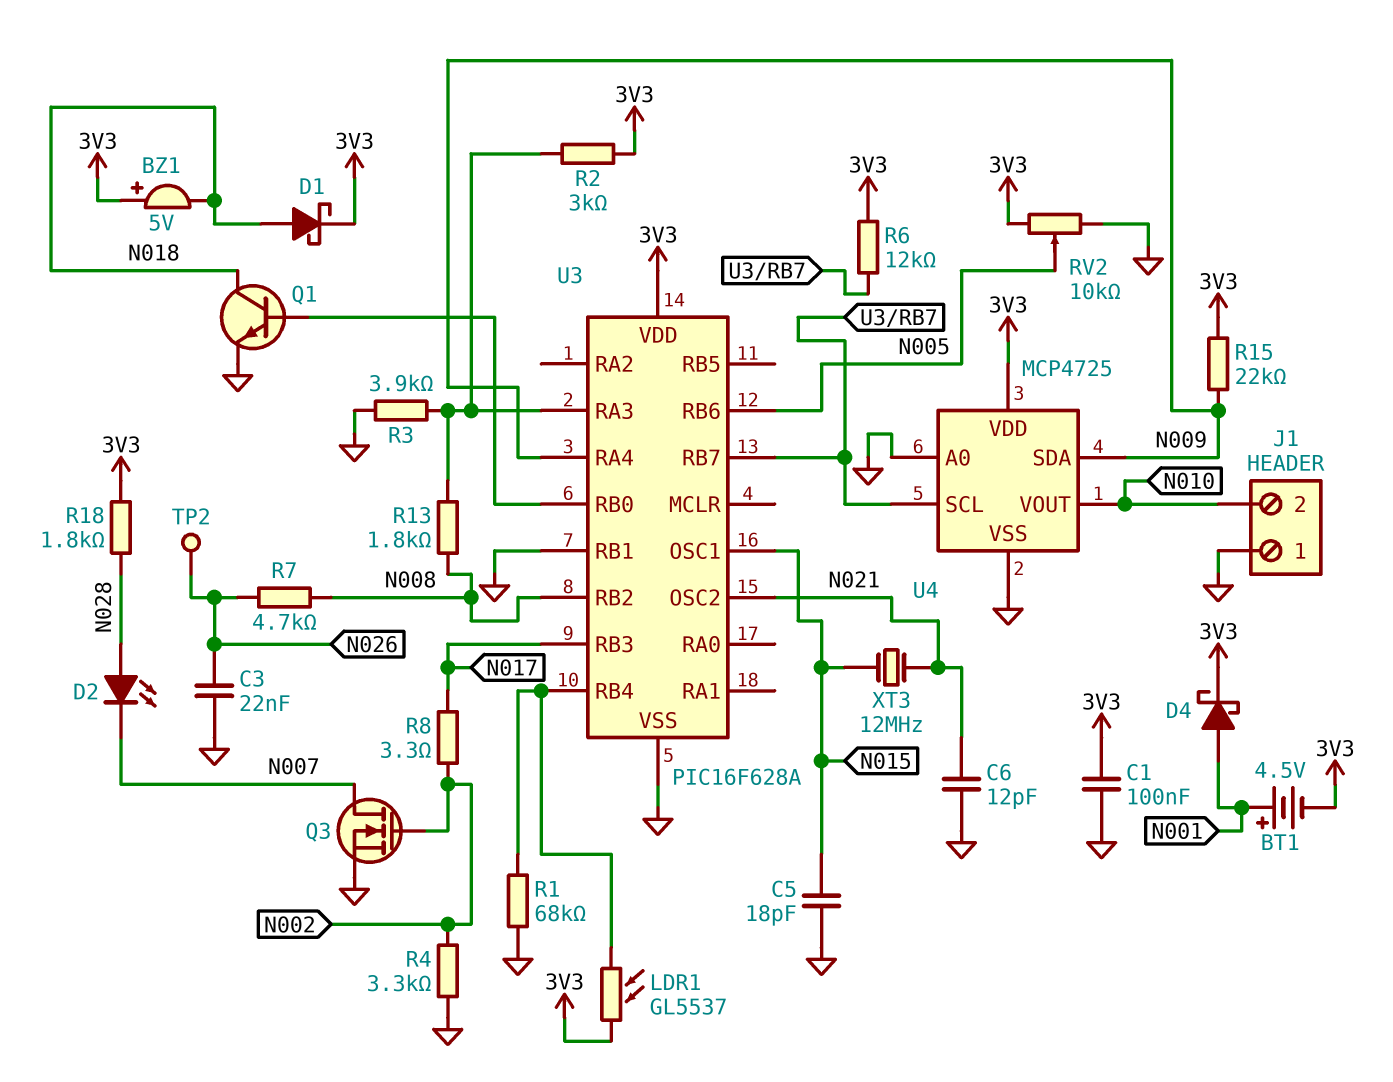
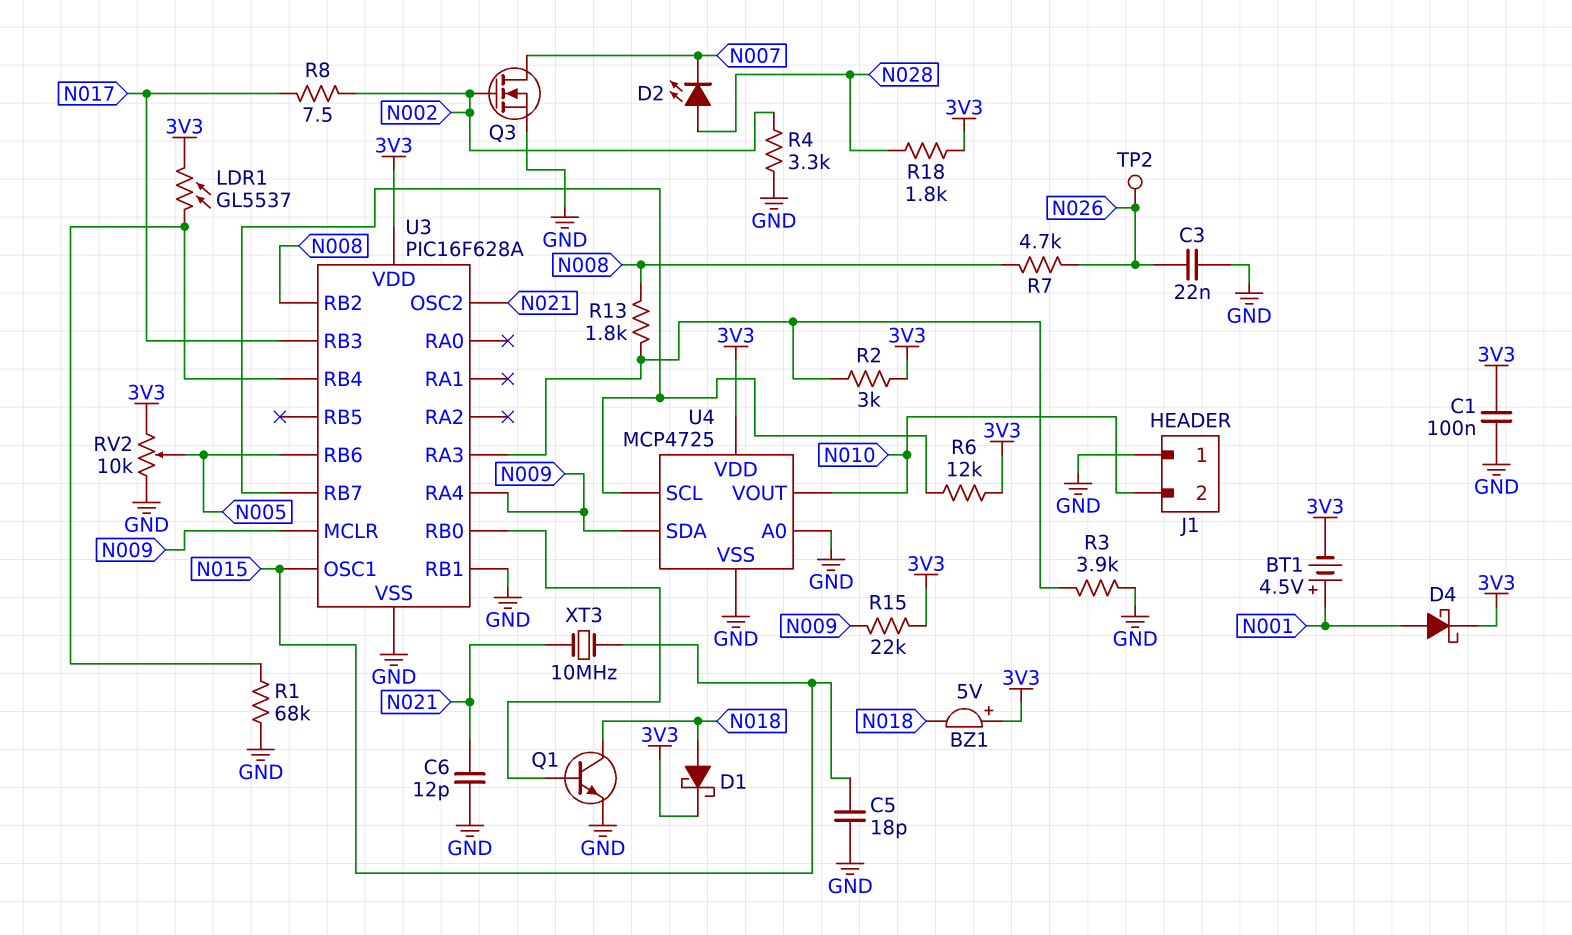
R8: 3.3 (N002, N017) -> 7.5 (N002, N017)
U3 pin MCLR: none -> N009
XT3: 12MHz (N015, N021) -> 10MHz (N015, N021)

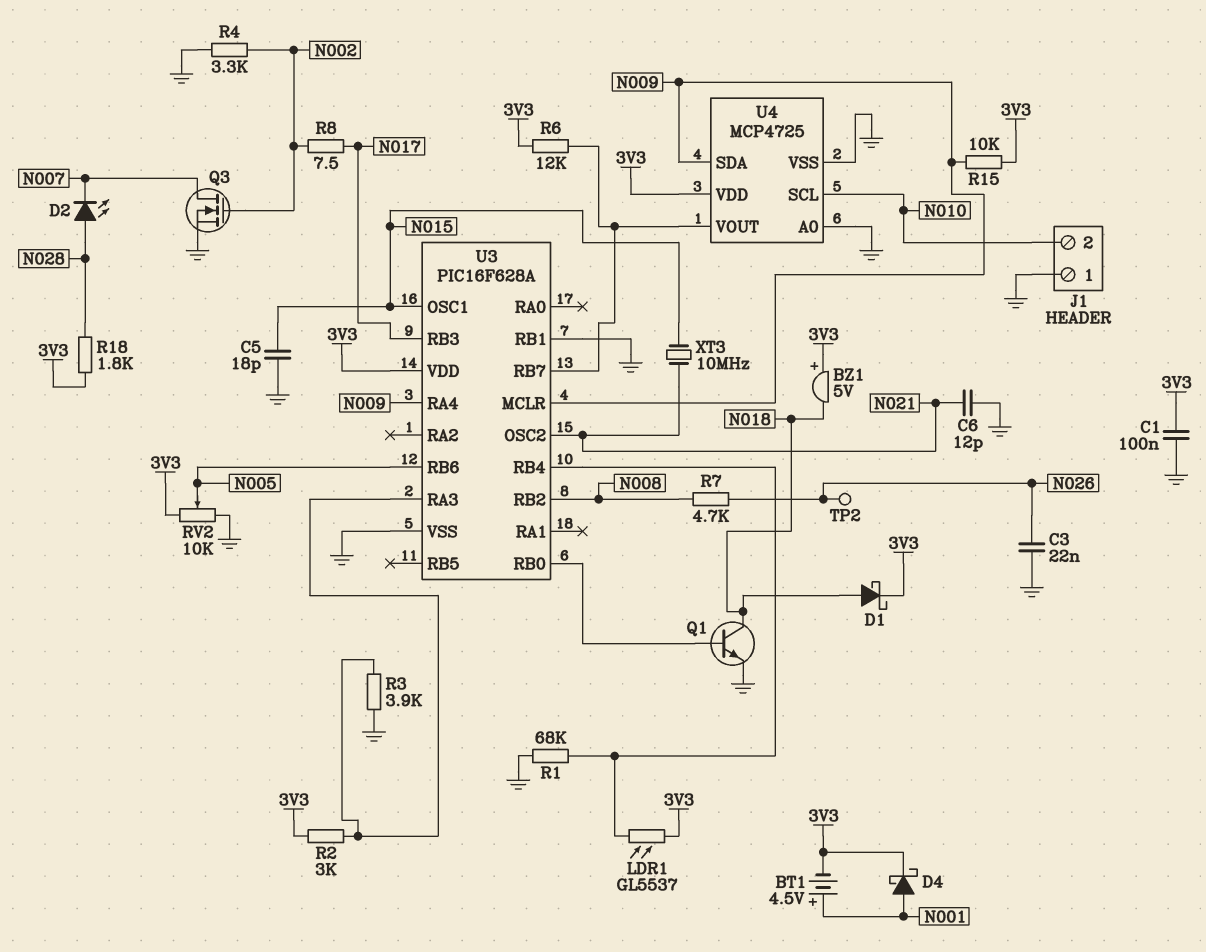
R13: 1.8k (N008, U3/RA3) -> none
R15: 22k (3V3, N009) -> 10k (3V3, N009)
U4 pin SCL: U3/RB7 -> N010
U4 pin VOUT: N010 -> U3/RB7

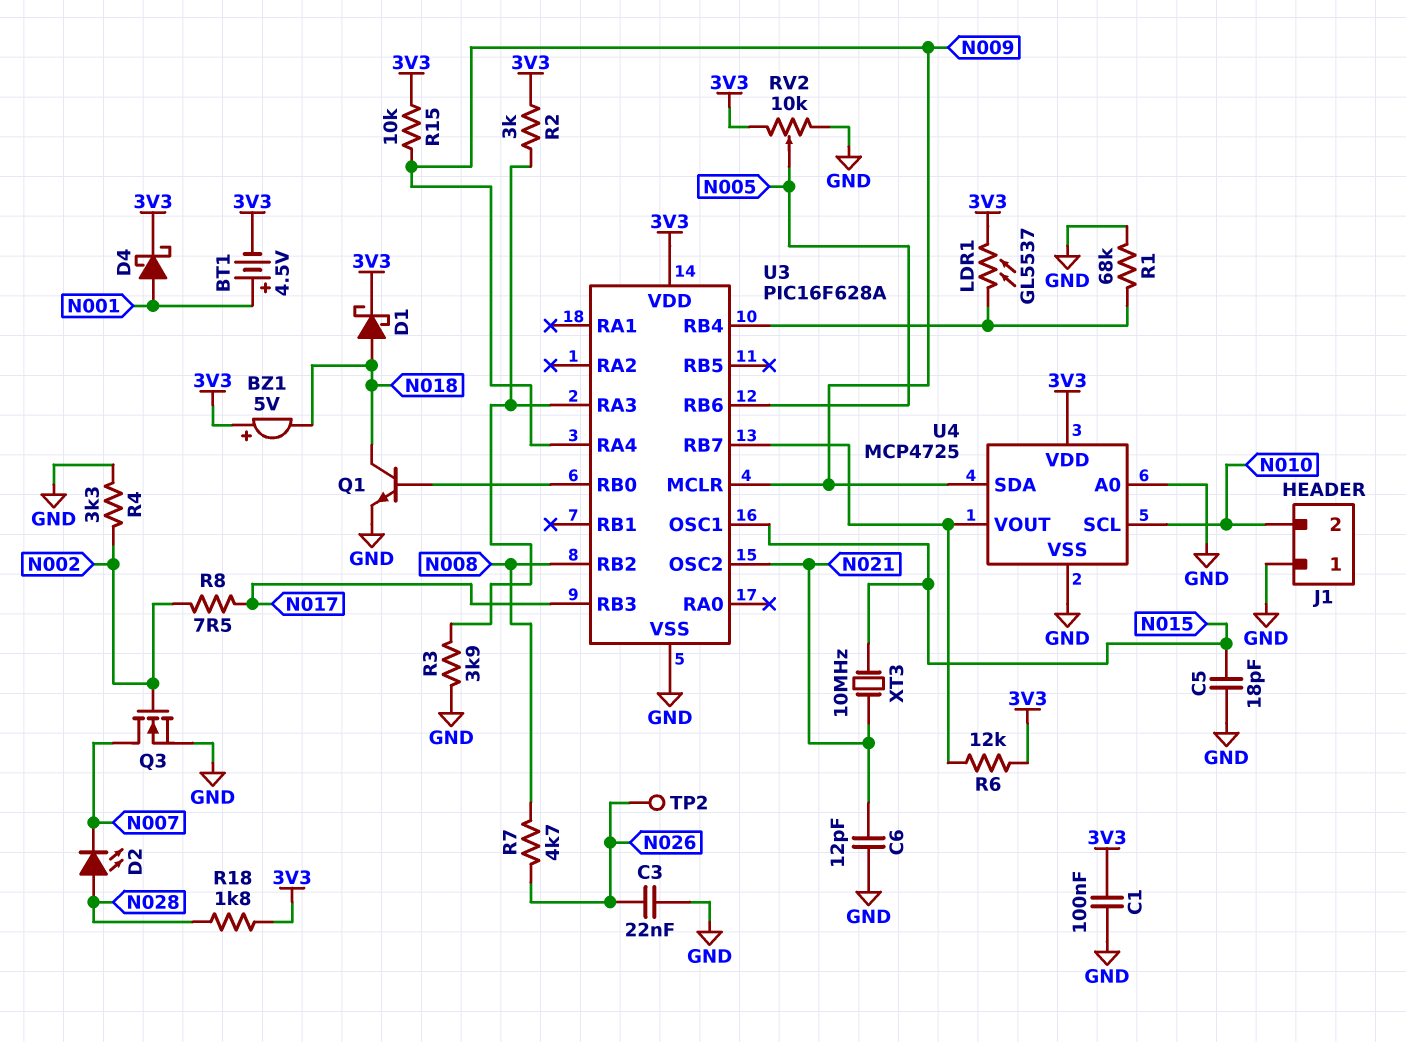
U3 pin RB1: GND -> none

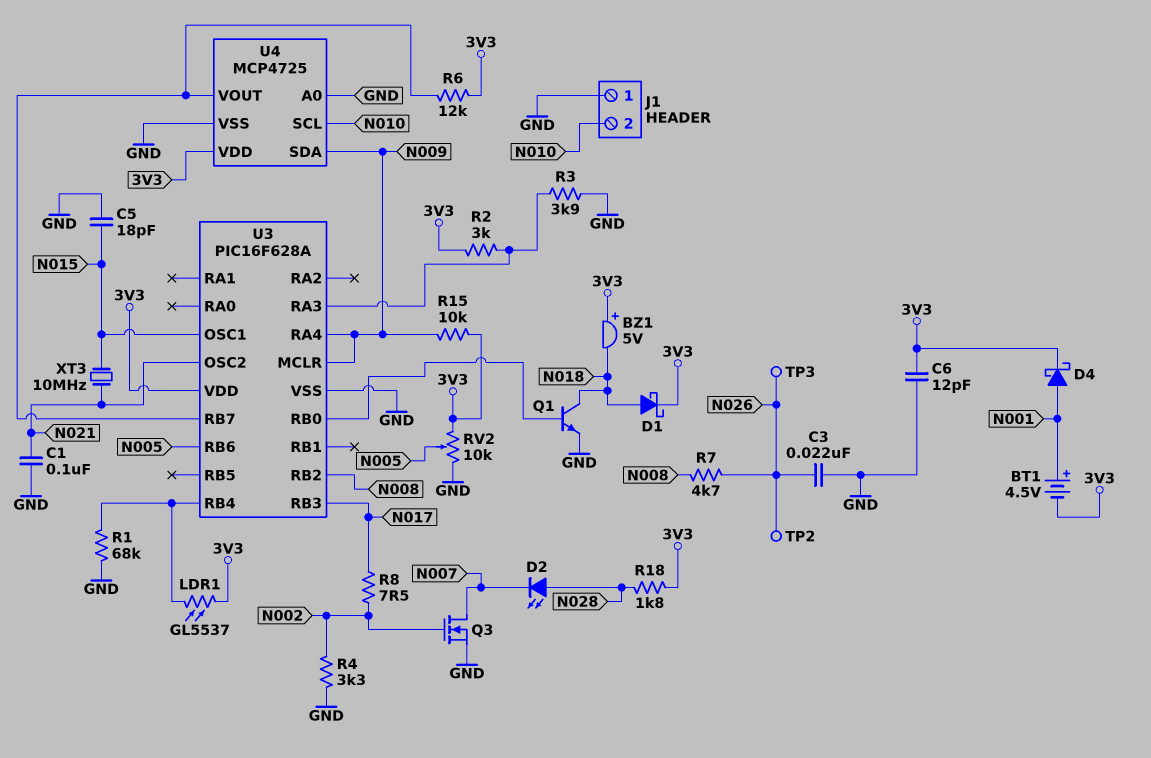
C1: 100nF (3V3, GND) -> 100nF (GND, N021)
C6: 12pF (GND, N021) -> 12pF (3V3, GND)
TP3: none -> test point (N026)

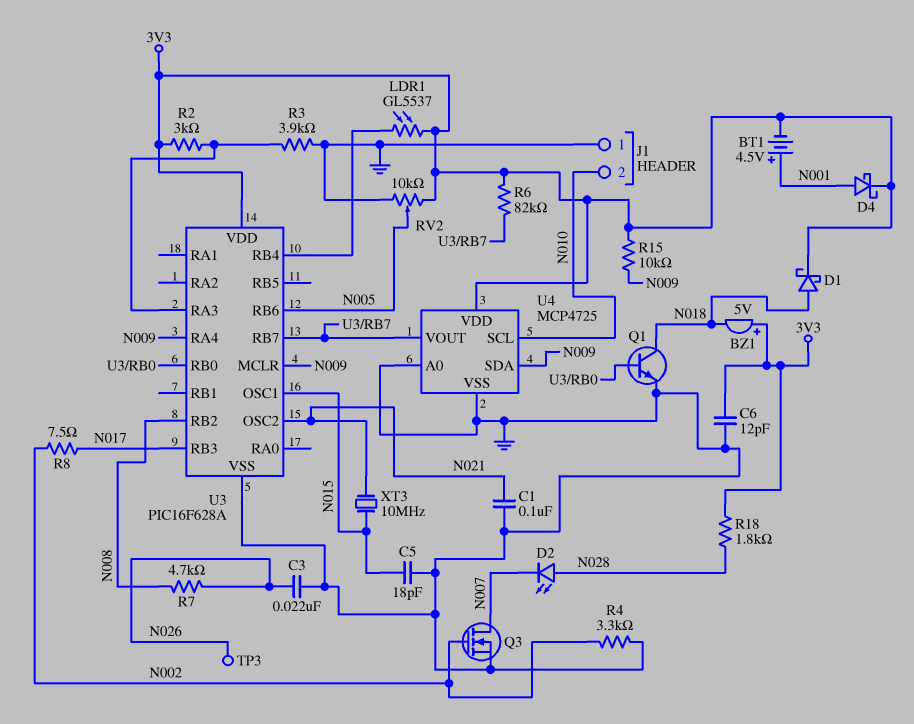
R1: 68k (GND, U3/RB4) -> none
R6: 12k (3V3, U3/RB7) -> 82k (3V3, U3/RB7)
TP2: test point (N026) -> none

